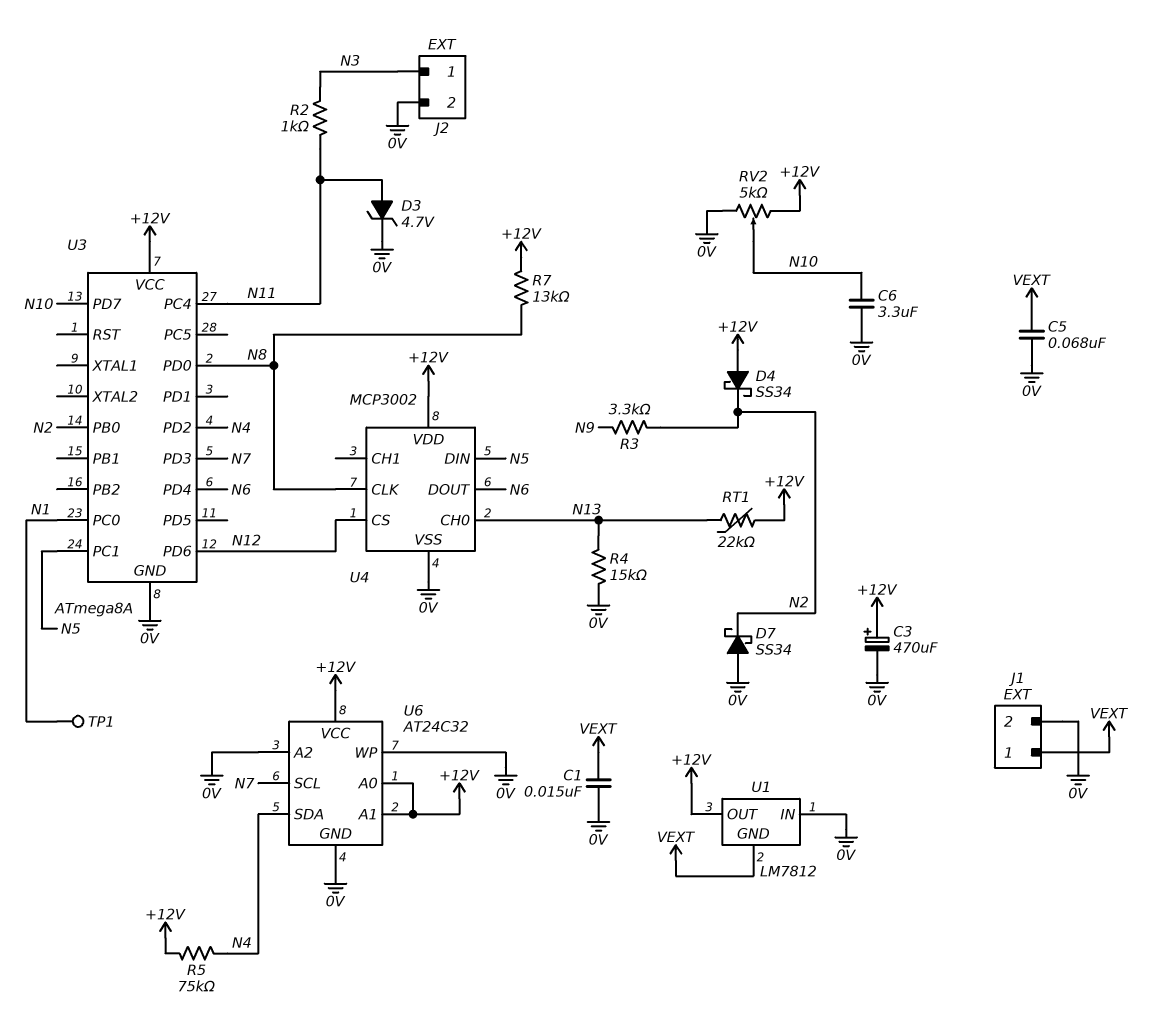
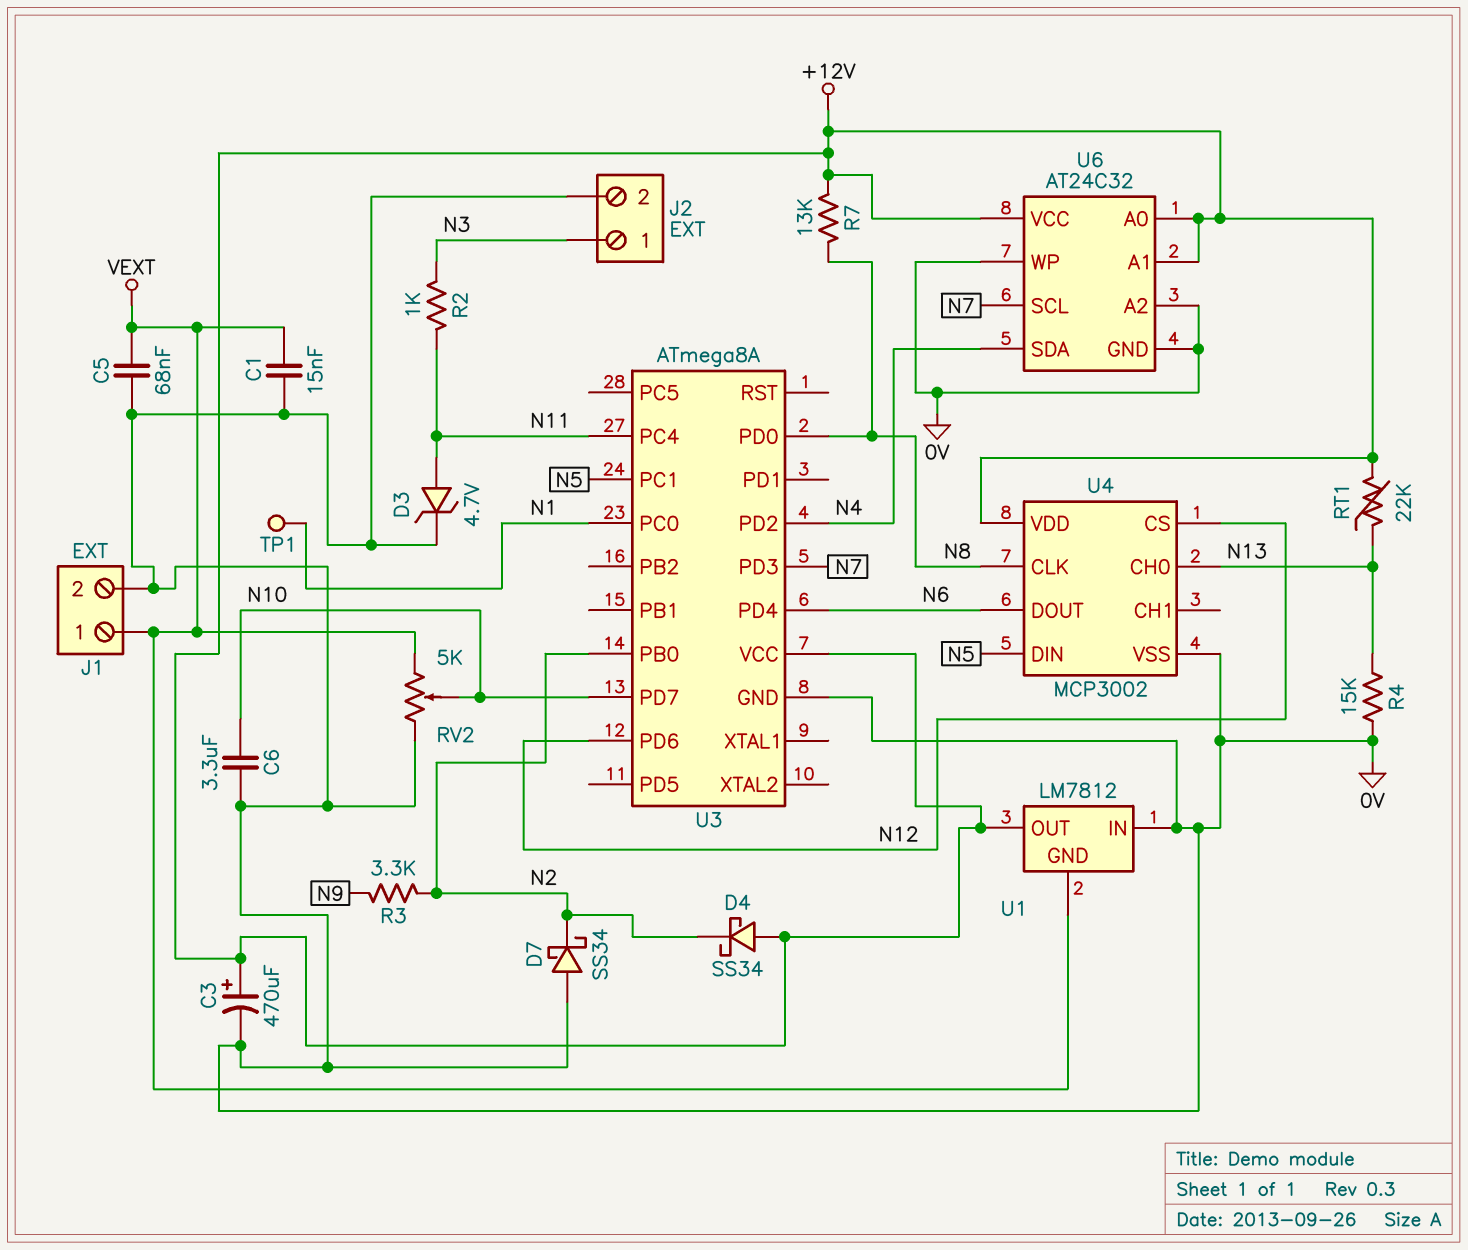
R5: 75k (+12V, N4) -> none
RV2: 5k (+12V, 0V, wiper N10) -> 5k (0V, VEXT, wiper N10)

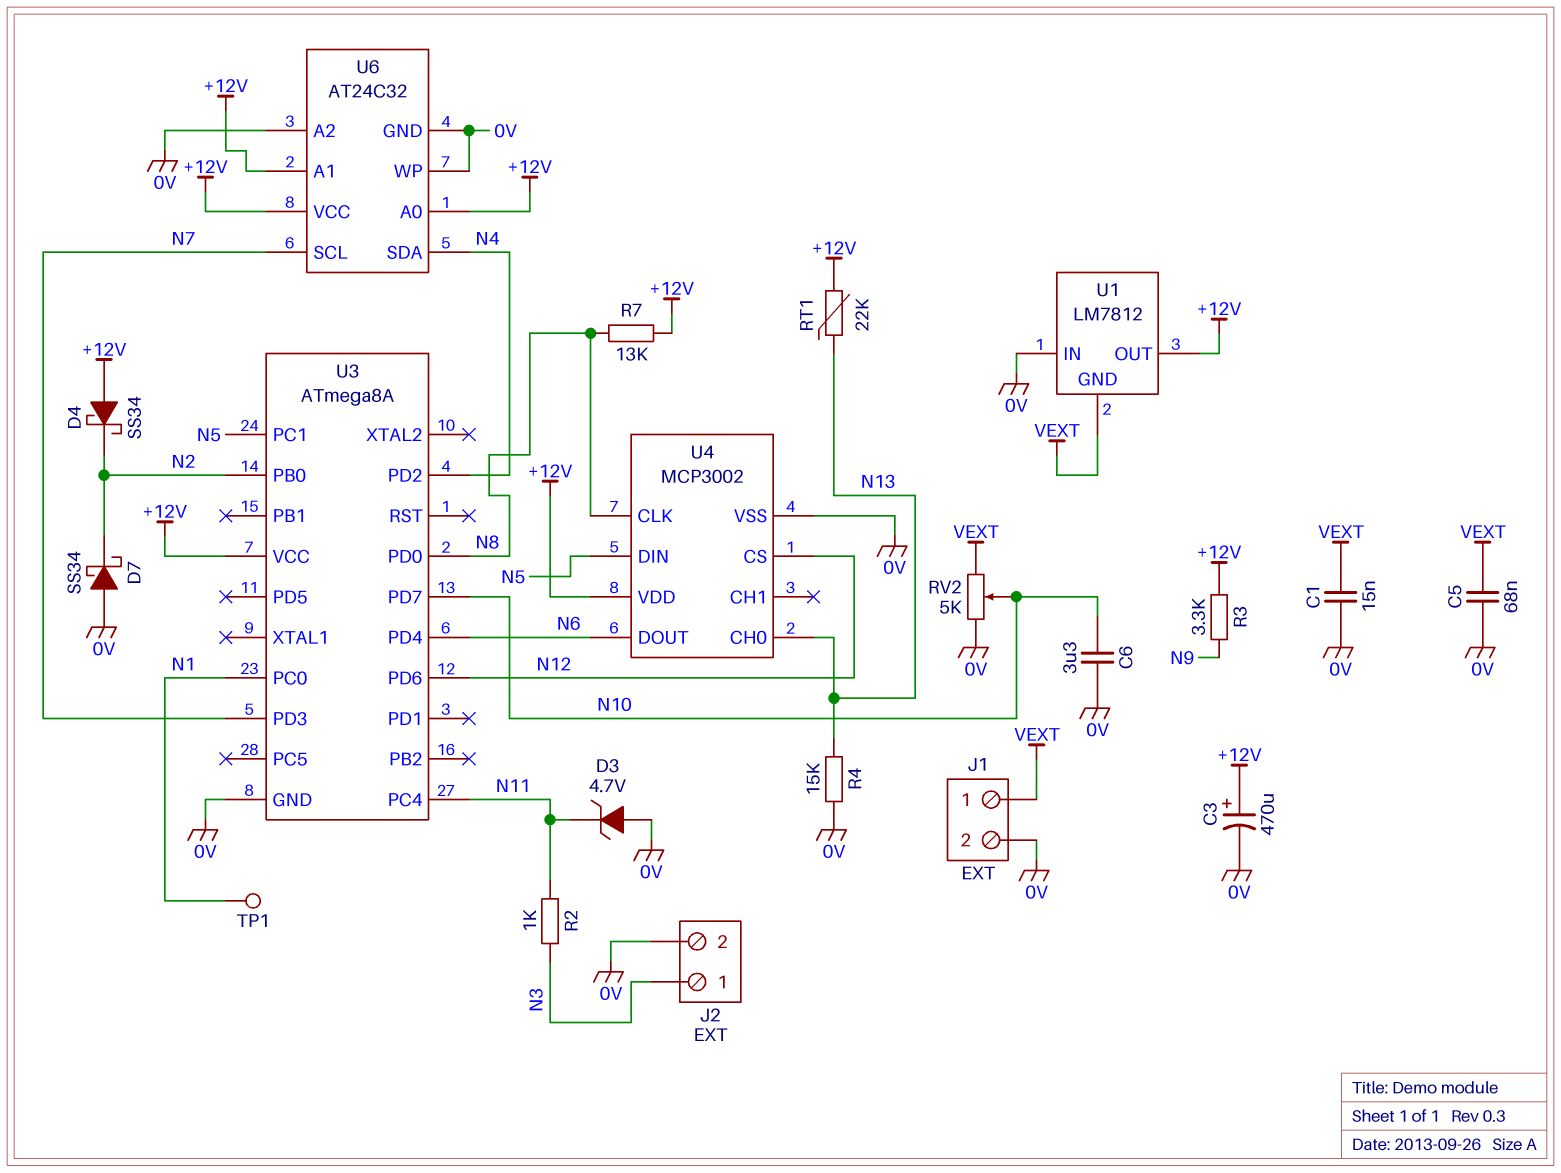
D3: zener 4.7V (A N11, K 0V) -> zener 4.7V (A 0V, K N11)
R3: 3.3k (N2, N9) -> 3.3k (+12V, N9)

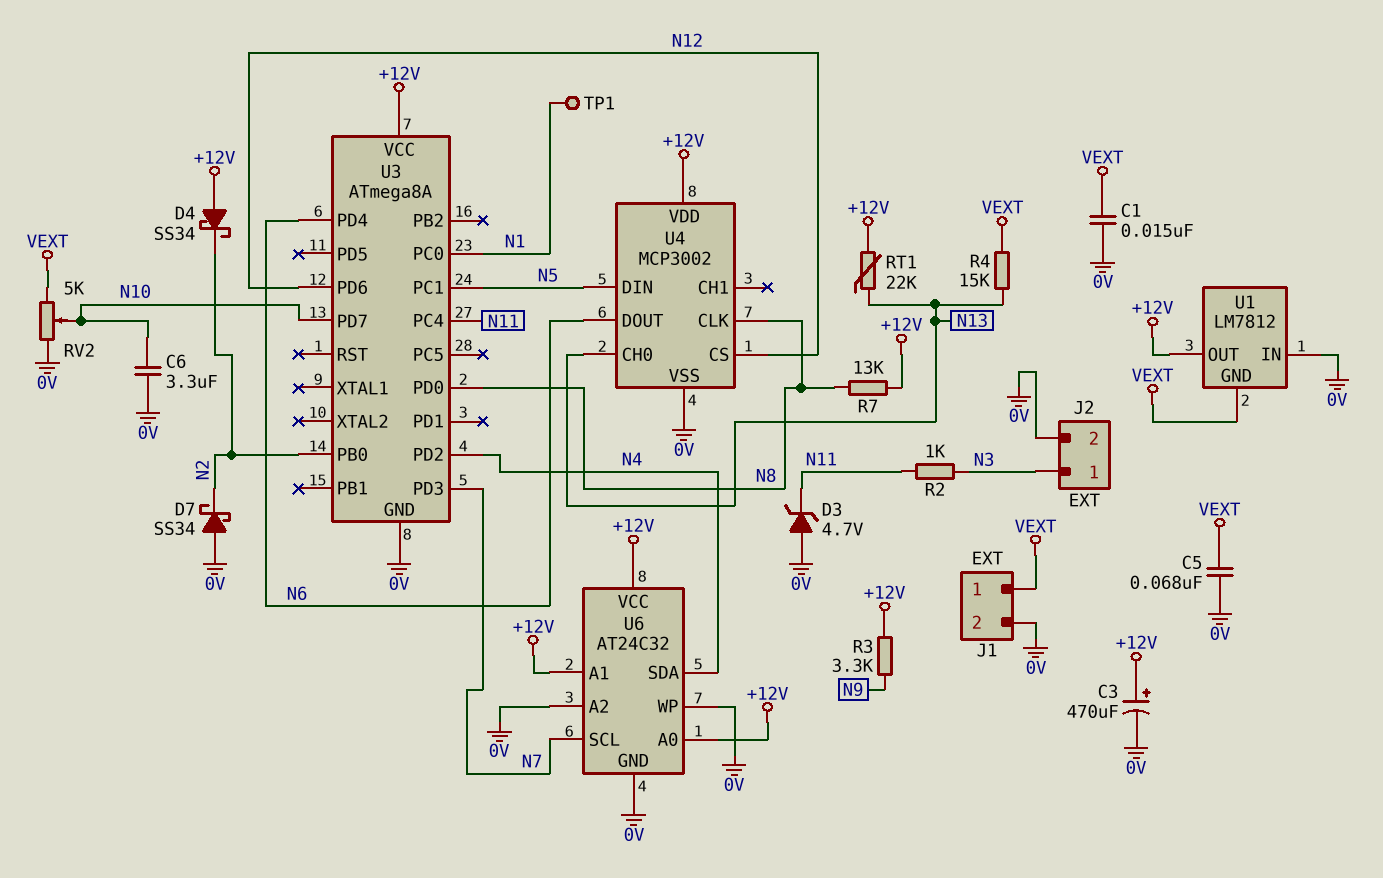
R4: 15k (0V, N13) -> 15k (N13, VEXT)

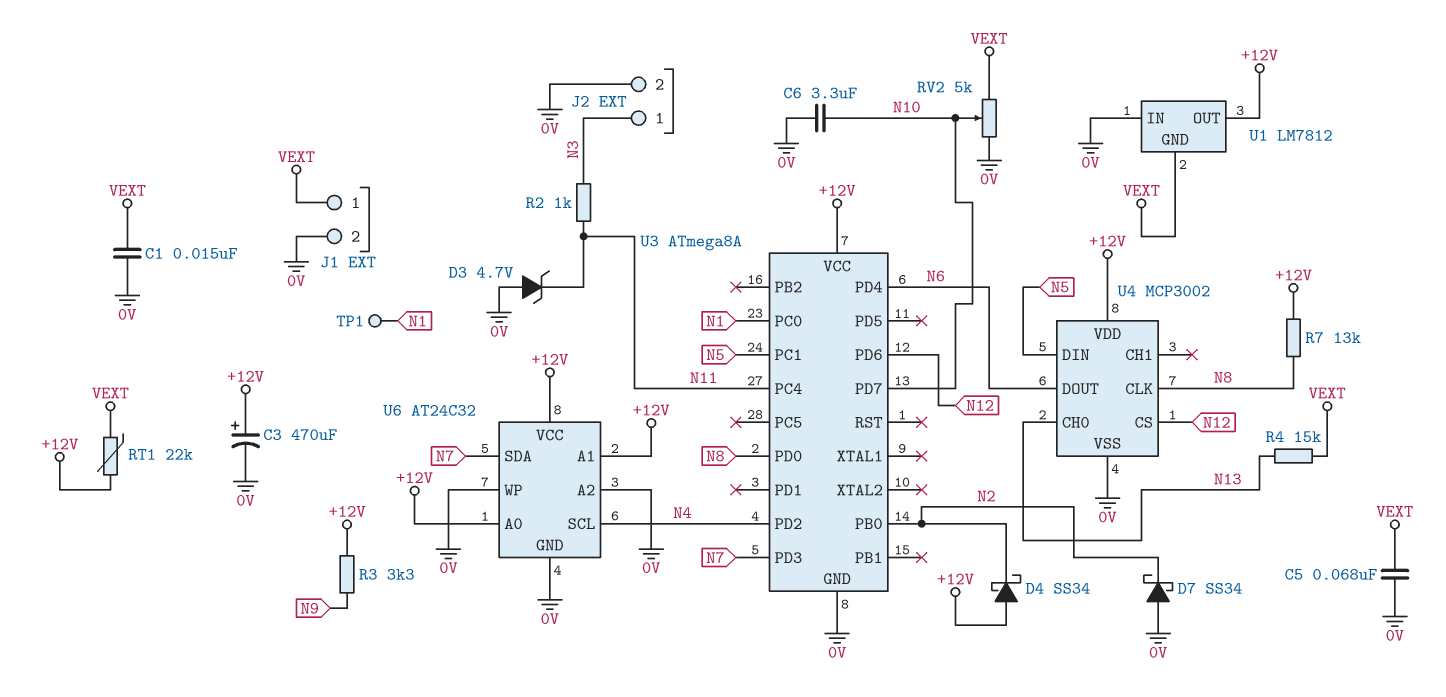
RT1: 22k (+12V, N13) -> 22k (+12V, VEXT)
U6 pin SCL: N7 -> N4
U6 pin SDA: N4 -> N7

